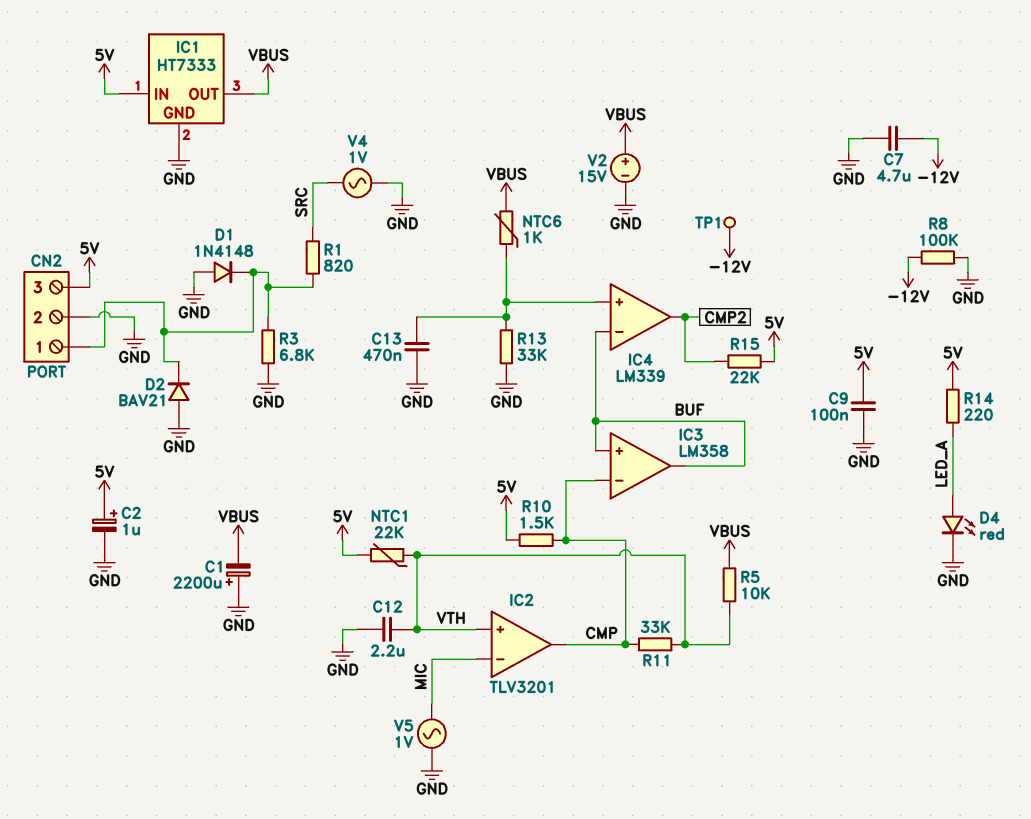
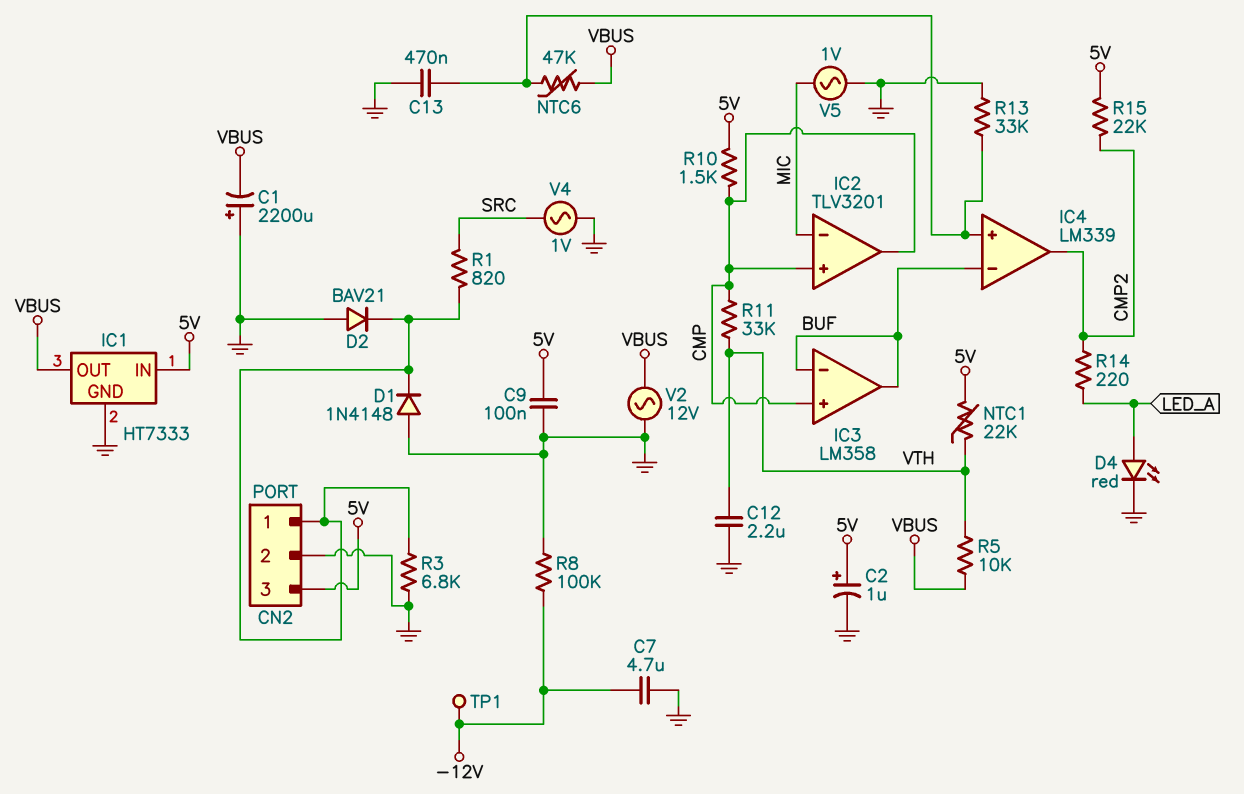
IC2 pin in+: VTH -> CMP
IC3 pin in+: BUF -> CMP
IC3 pin in-: CMP -> BUF
NTC6: 1k (IC4/in+, VBUS) -> 47k (IC4/in+, VBUS)
R14: 220 (5V, LED_A) -> 220 (CMP2, LED_A)
V2: 15V (plus VBUS, minus GND) -> AC 12V (GND, VBUS)

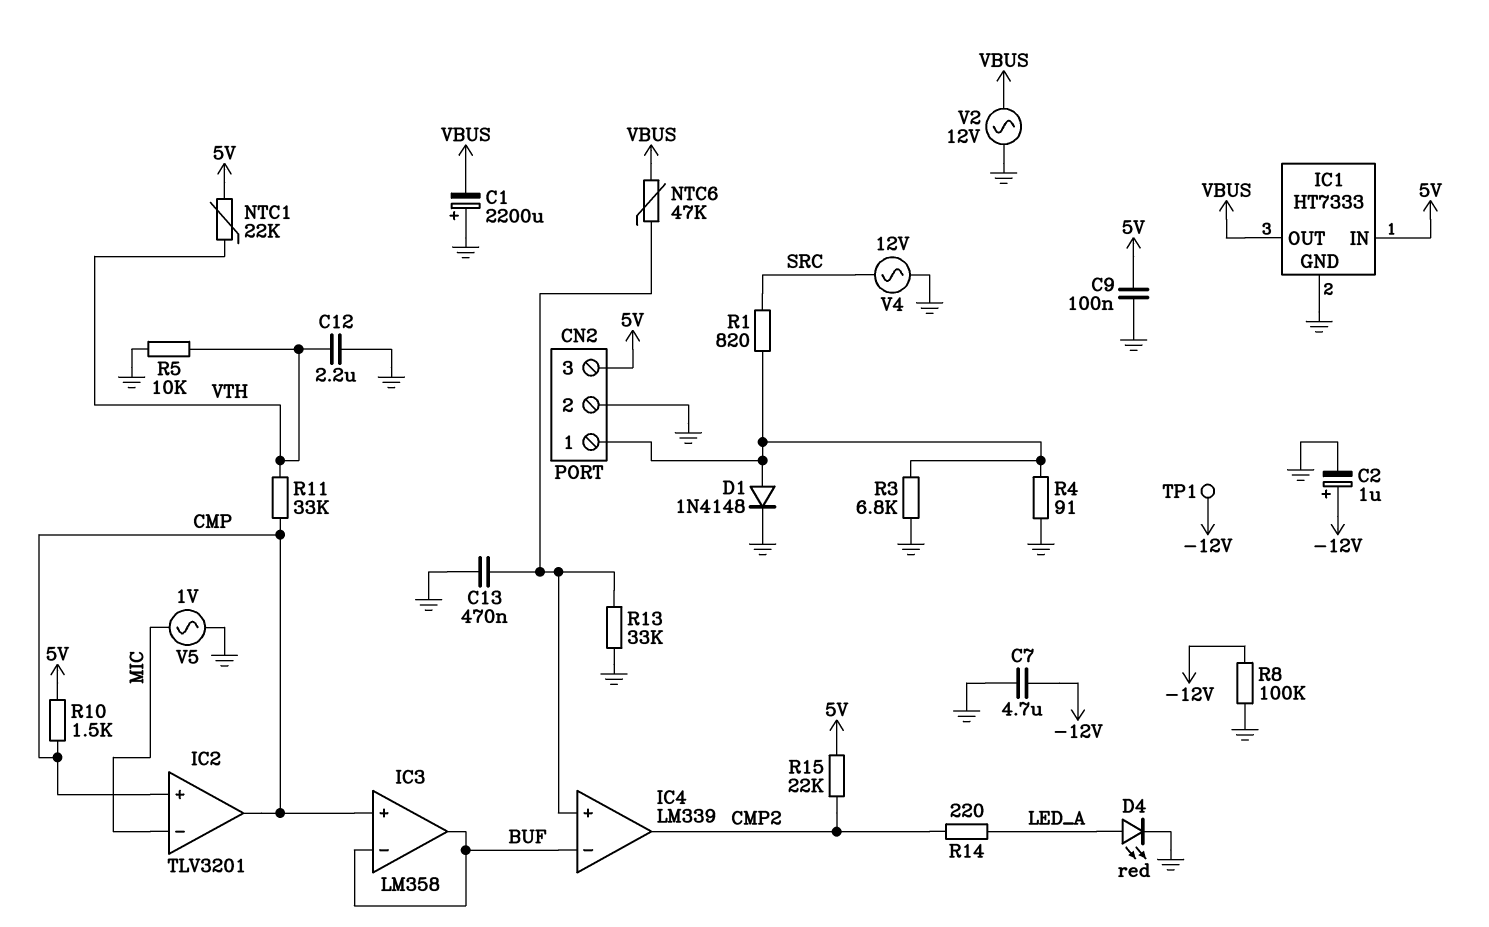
C2: 1uF (plus 5V, minus GND) -> 1uF (plus -12V, minus GND)
D1: diode 1N4148 (A GND, K CN2/1) -> diode 1N4148 (A CN2/1, K GND)
D2: diode BAV21 (A GND, K CN2/1) -> none
R4: none -> 91 (CN2/1, GND)
R5: 10k (VBUS, VTH) -> 10k (GND, VTH)
V4: AC 1V (GND, SRC) -> AC 12V (GND, SRC)

